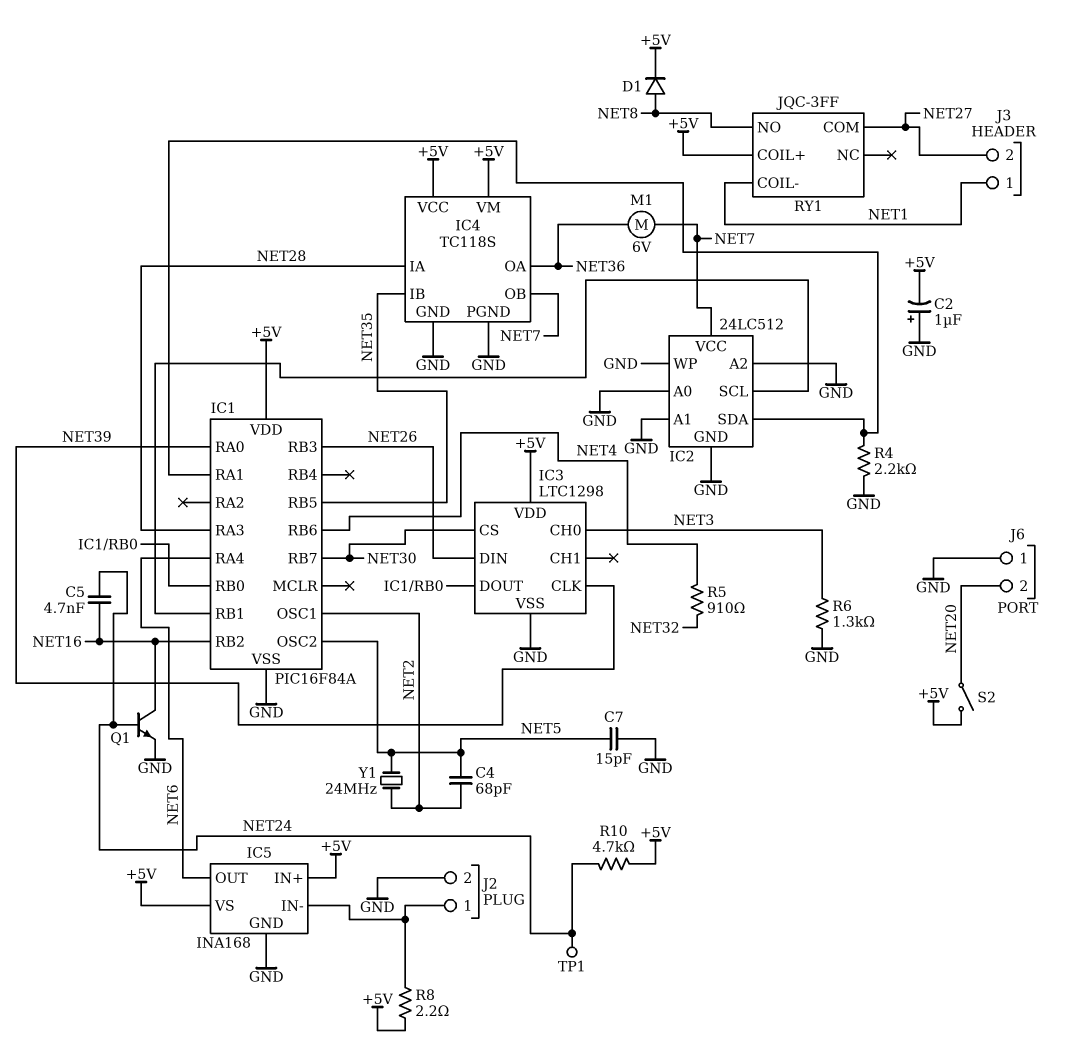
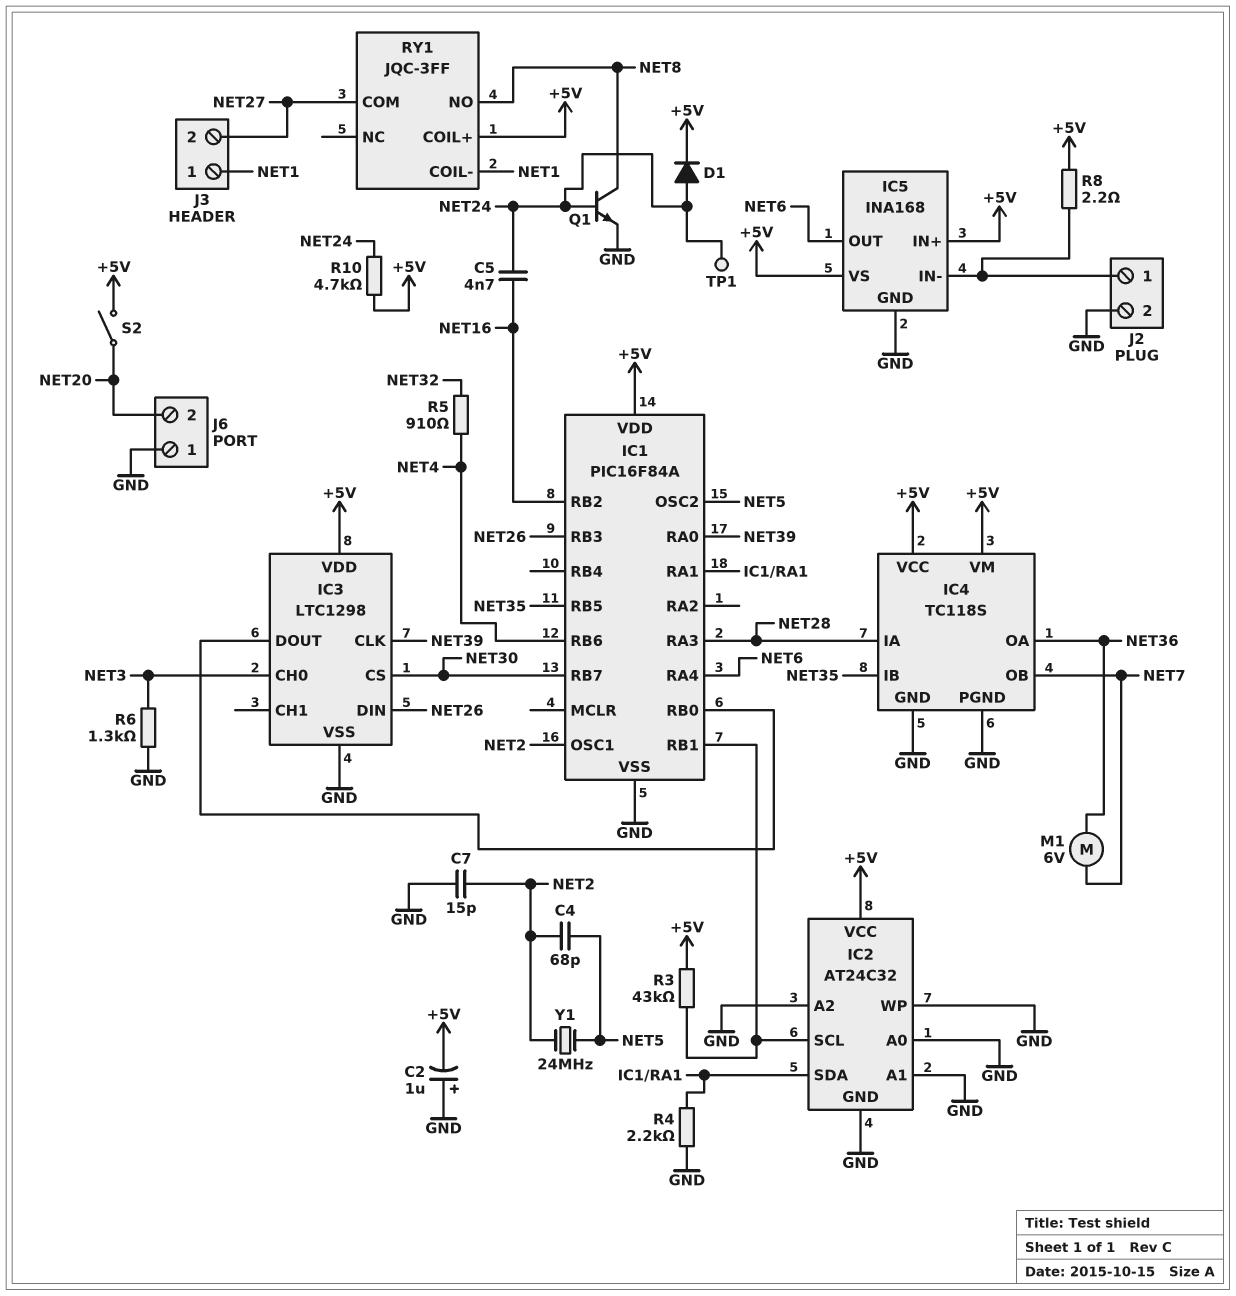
C7: 15pF (GND, NET5) -> 15pF (GND, NET2)
D1: diode (A NET8, K +5V) -> diode (A NET24, K +5V)
IC2: 24LC512 -> AT24C32
IC2 pin VCC: NET7 -> +5V
Q1: NPN (B NET24, C NET16, E GND) -> NPN (B NET24, C NET8, E GND)
R3: none -> 43k (+5V, IC1/RB1)

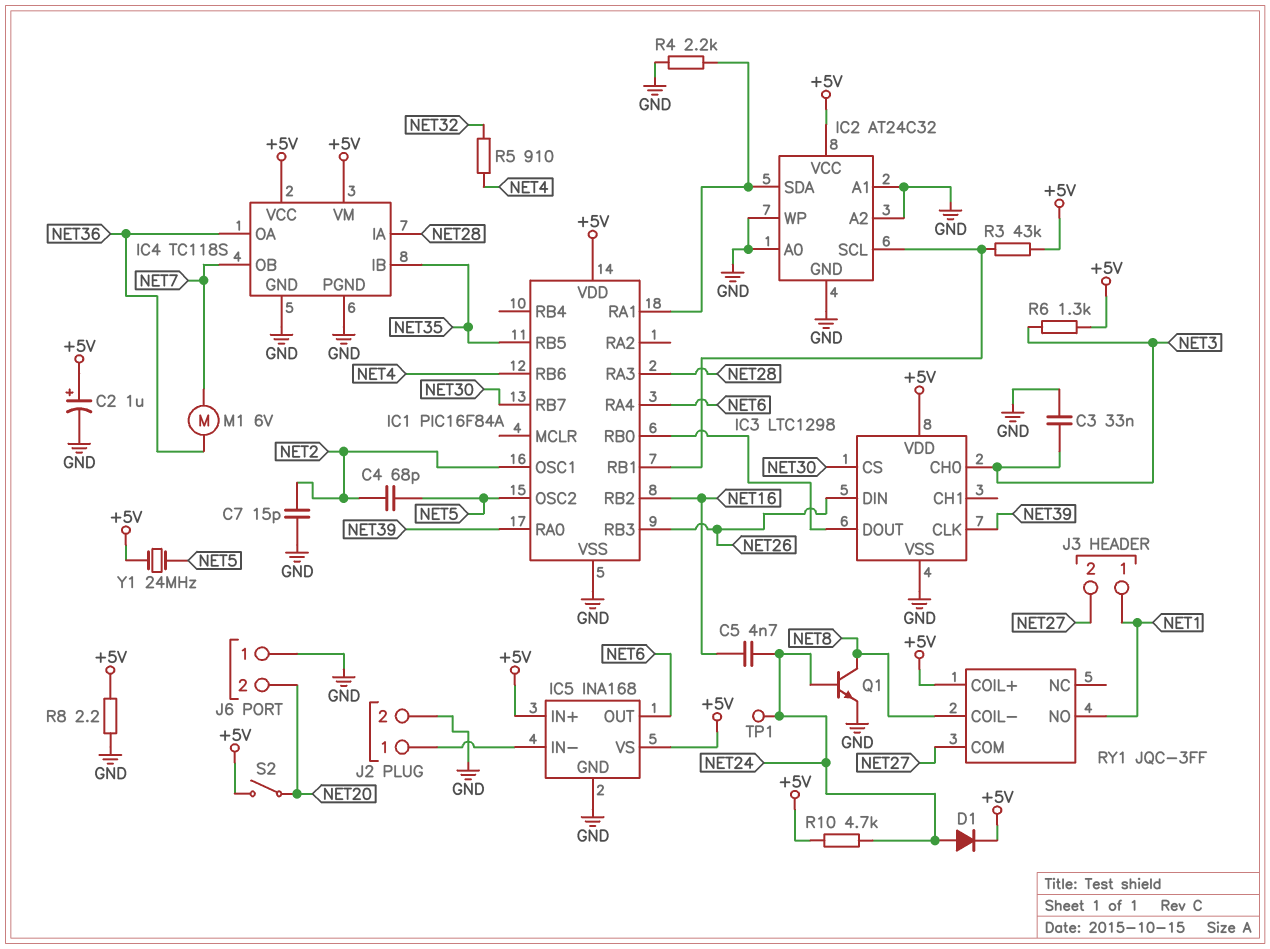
C2: 1uF (plus GND, minus +5V) -> 1uF (plus +5V, minus GND)
C3: none -> 33nF (GND, NET3)
R6: 1.3k (GND, NET3) -> 1.3k (+5V, NET3)
R8: 2.2 (+5V, IC5/IN-) -> 2.2 (+5V, GND)
RY1 pin COIL-: NET1 -> NET8
RY1 pin NO: NET8 -> NET1
Y1: 24MHz (NET2, NET5) -> 24MHz (+5V, NET5)

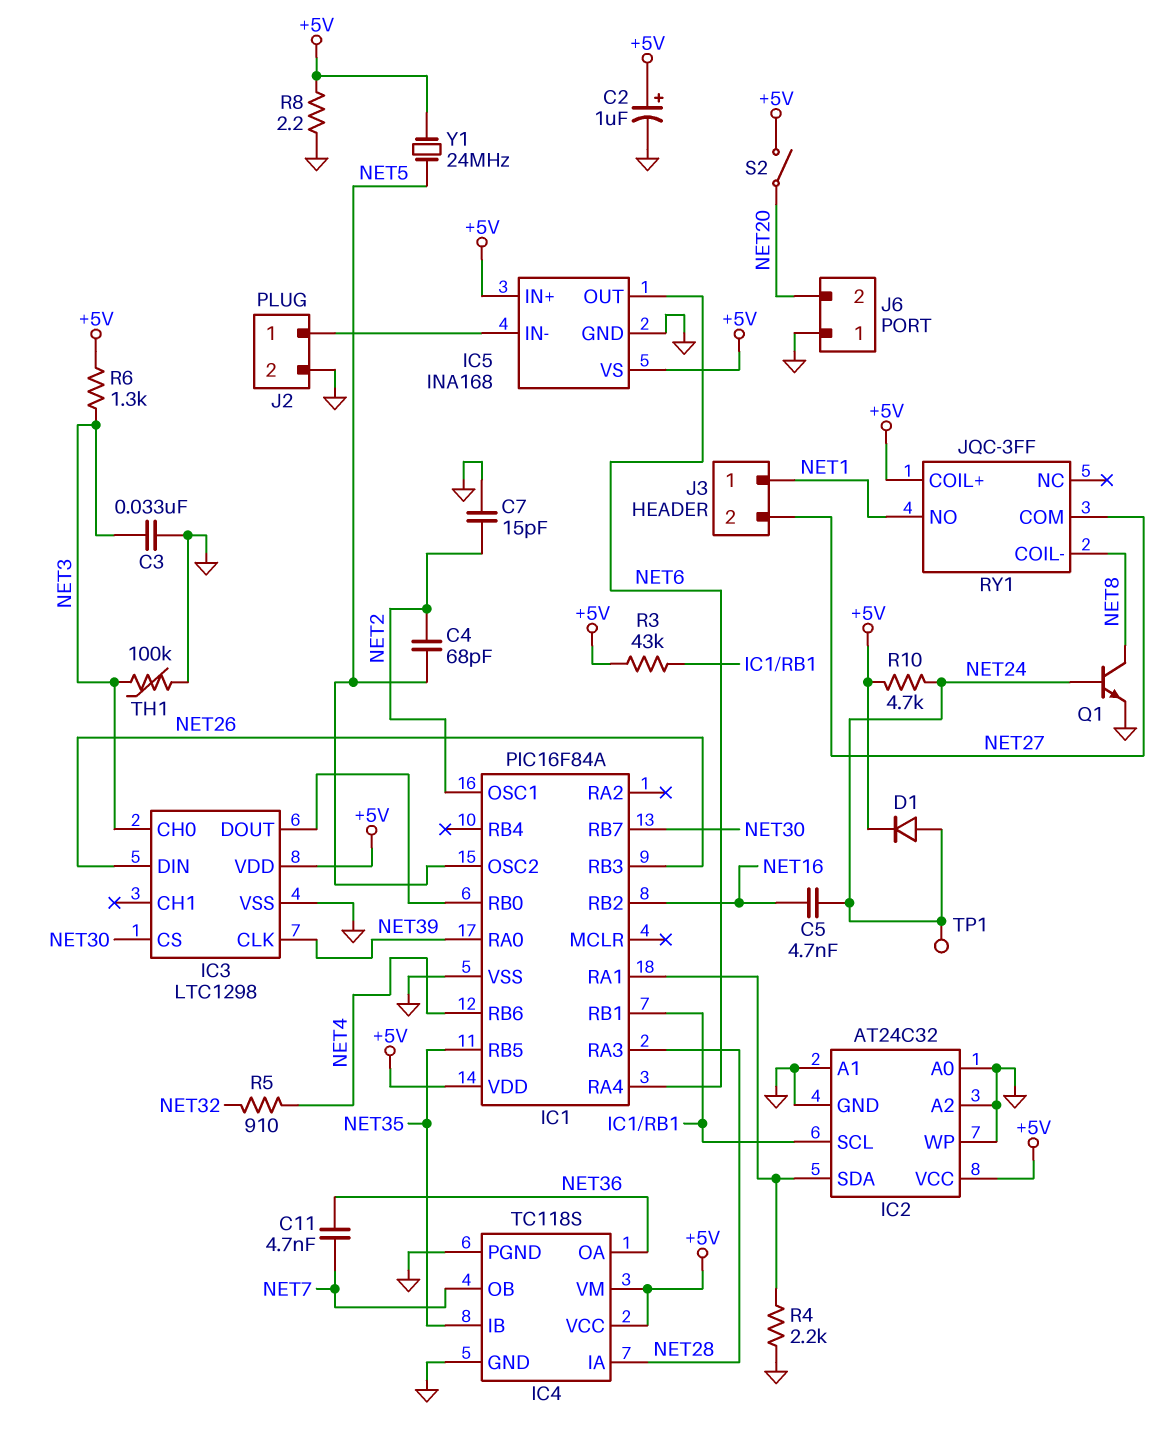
C11: none -> 4.7nF (NET7, NET36)
M1: motor 6V (NET7, NET36) -> none
TH1: none -> 100k (GND, NET3)

